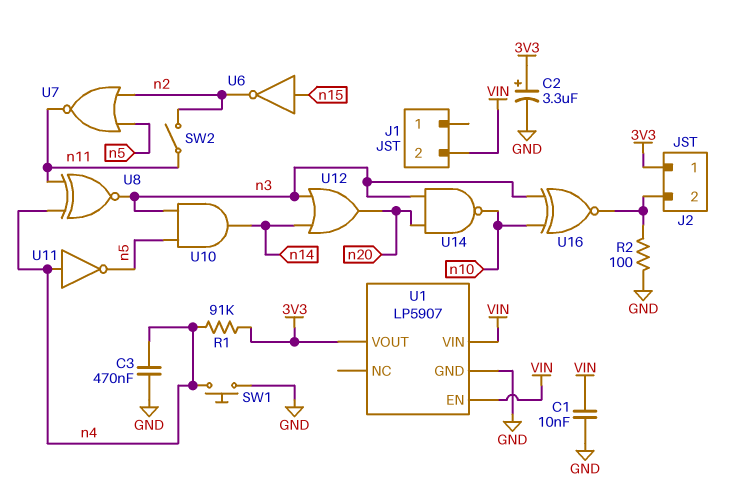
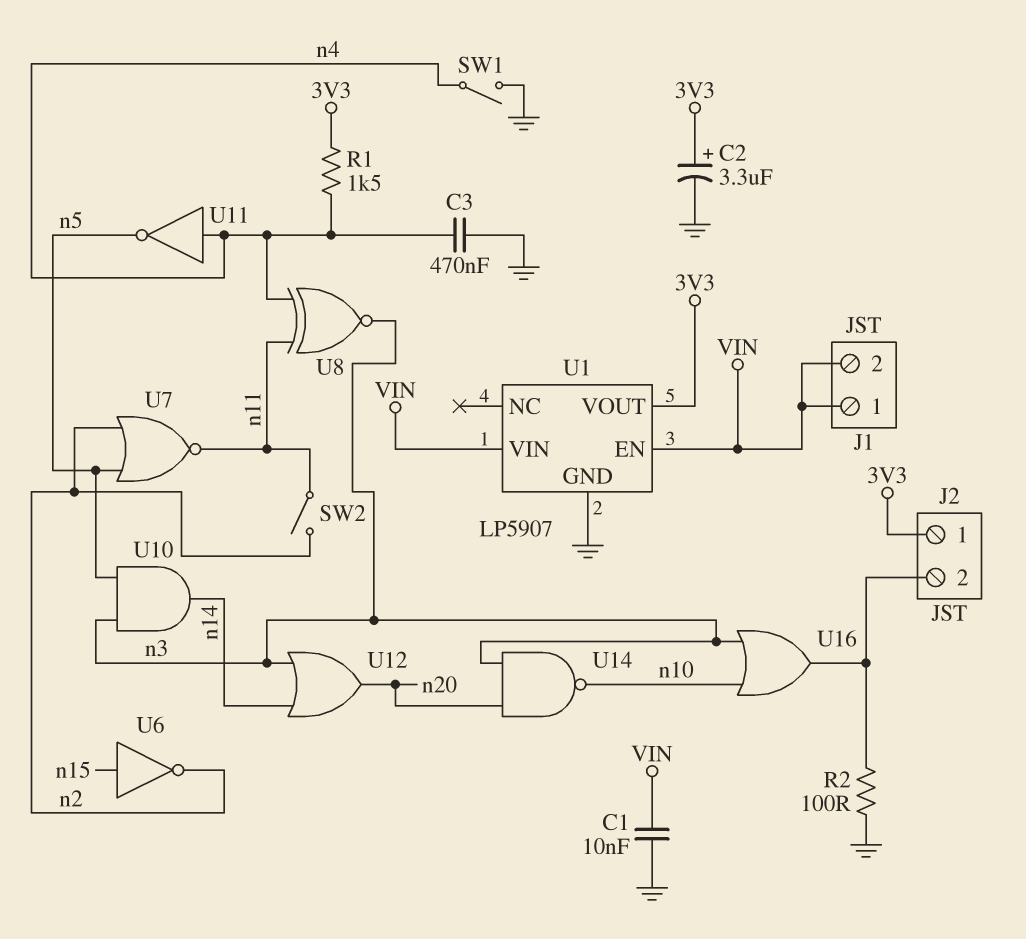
J1 pin 1: none -> VIN
R1: 91k (3V3, n4) -> 1.5k (3V3, n4)
SW1: button (GND, n4) -> switch (GND, n4)
U16: XNOR (in n3, in n10, out J2/2) -> OR (in n3, in n10, out J2/2)

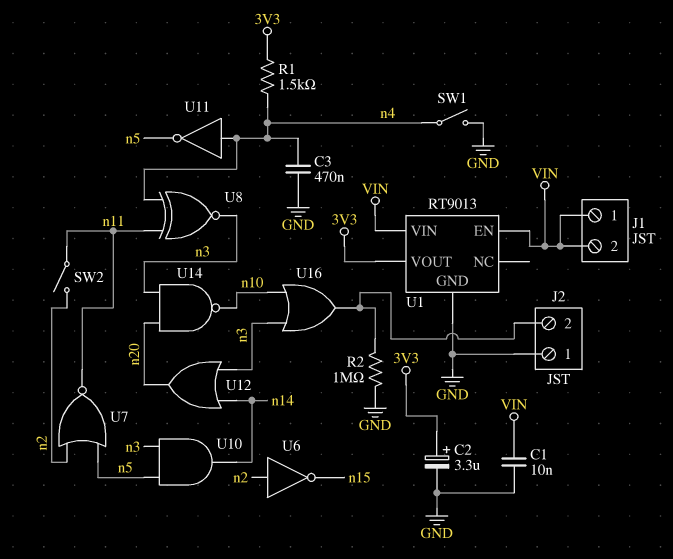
J2 pin 1: 3V3 -> GND
R2: 100 (GND, J2/2) -> 1M (GND, J2/2)
U1: LP5907 -> RT9013
U6: NOT (in n15, out n2) -> NOT (in n2, out n15)

